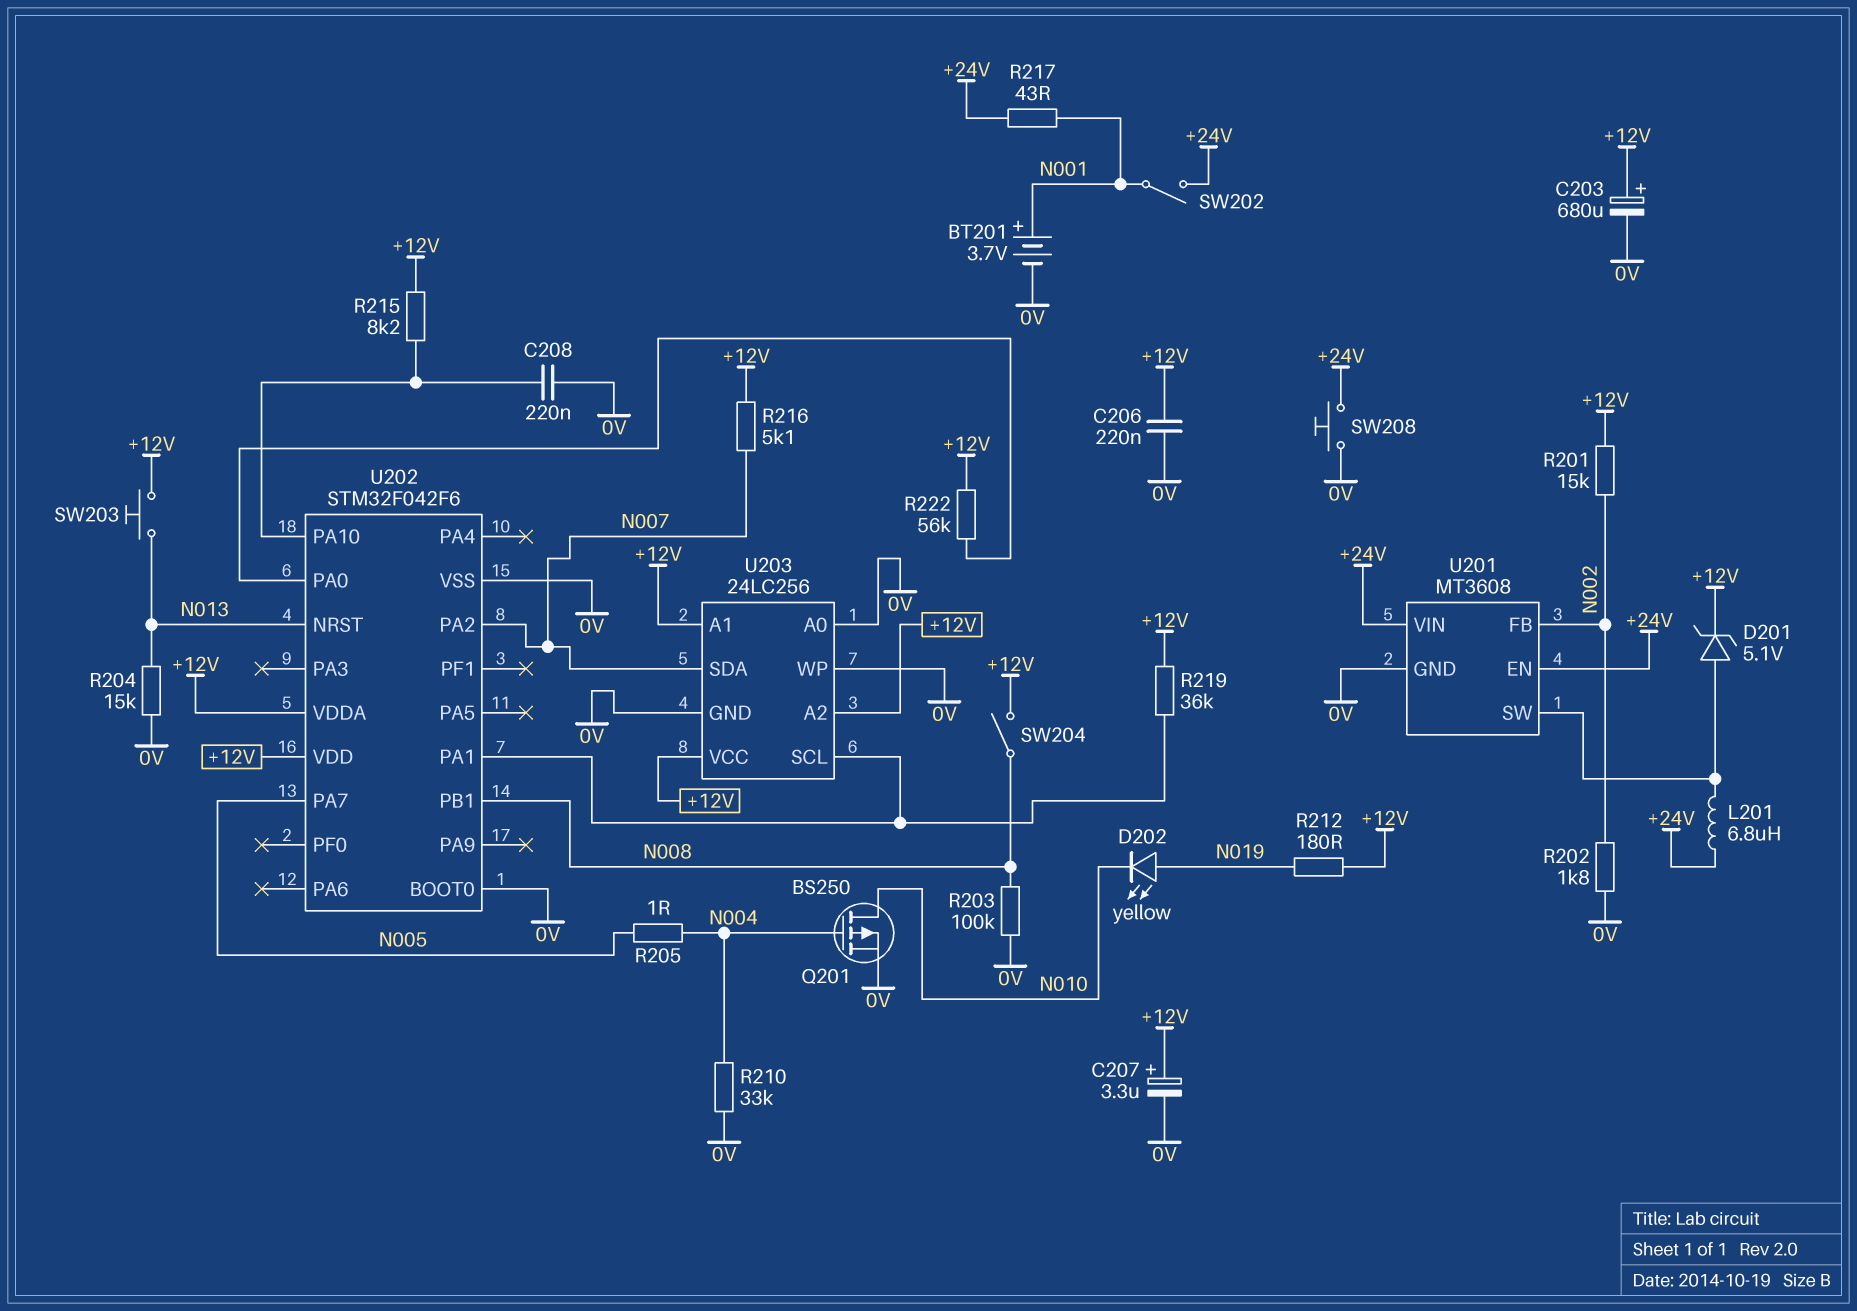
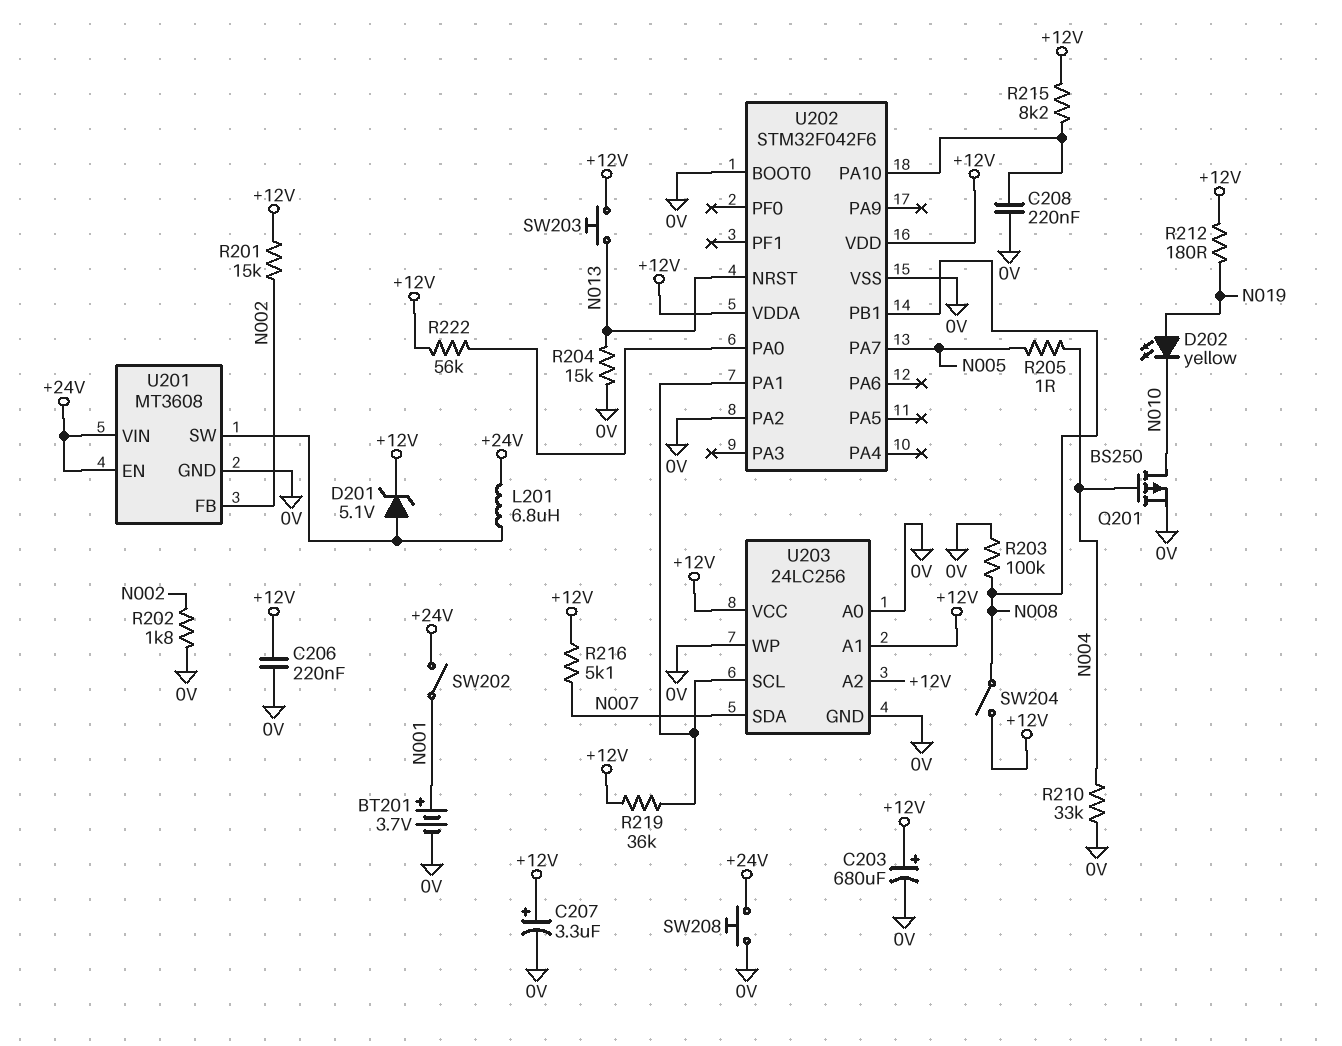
R217: 43 (+24V, N001) -> none
U202 pin PA2: N007 -> 0V

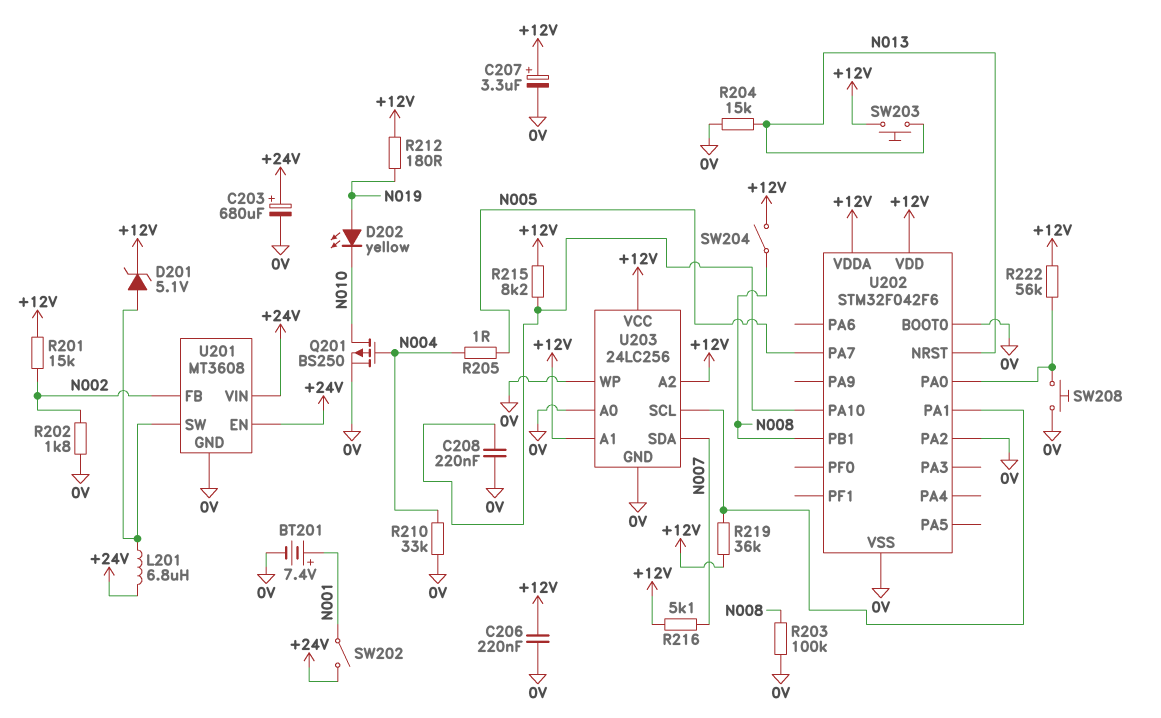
BT201: 3.7V (plus N001, minus 0V) -> 7.4V (plus N001, minus 0V)
C203: 680uF (plus +12V, minus 0V) -> 680uF (plus +24V, minus 0V)
SW208: button (+24V, 0V) -> button (0V, U202/PA0)

